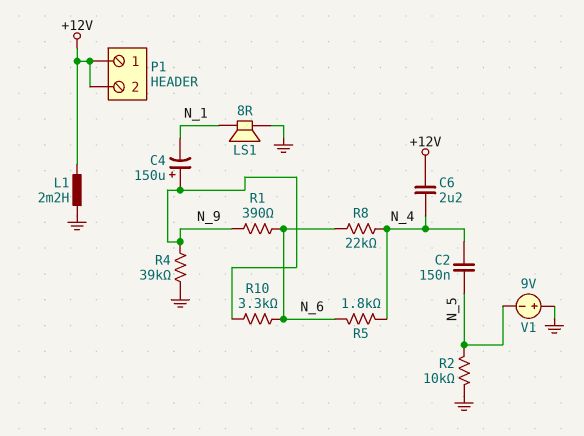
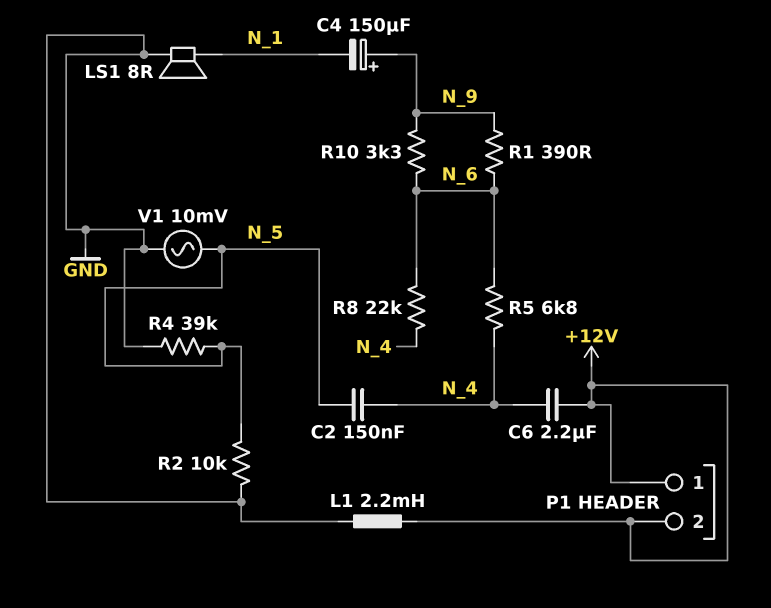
R4: 39k (GND, N_9) -> 39k (GND, N_5)
R5: 1.8k (N_4, N_6) -> 6.8k (N_4, N_6)
V1: 9V (plus GND, minus N_5) -> AC 10mV (GND, N_5)

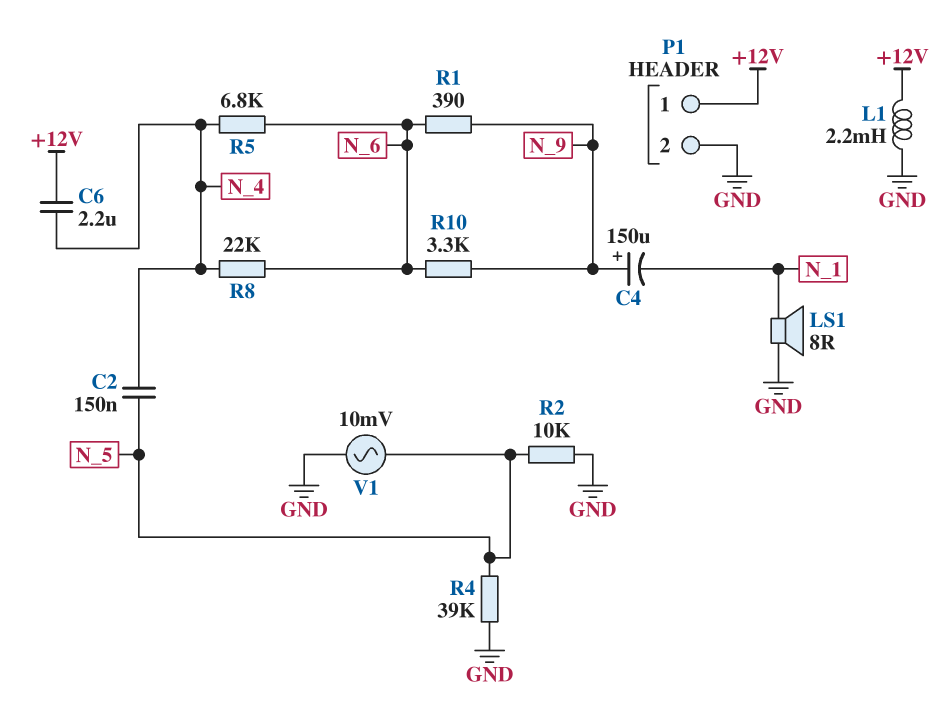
P1 pin 2: +12V -> GND

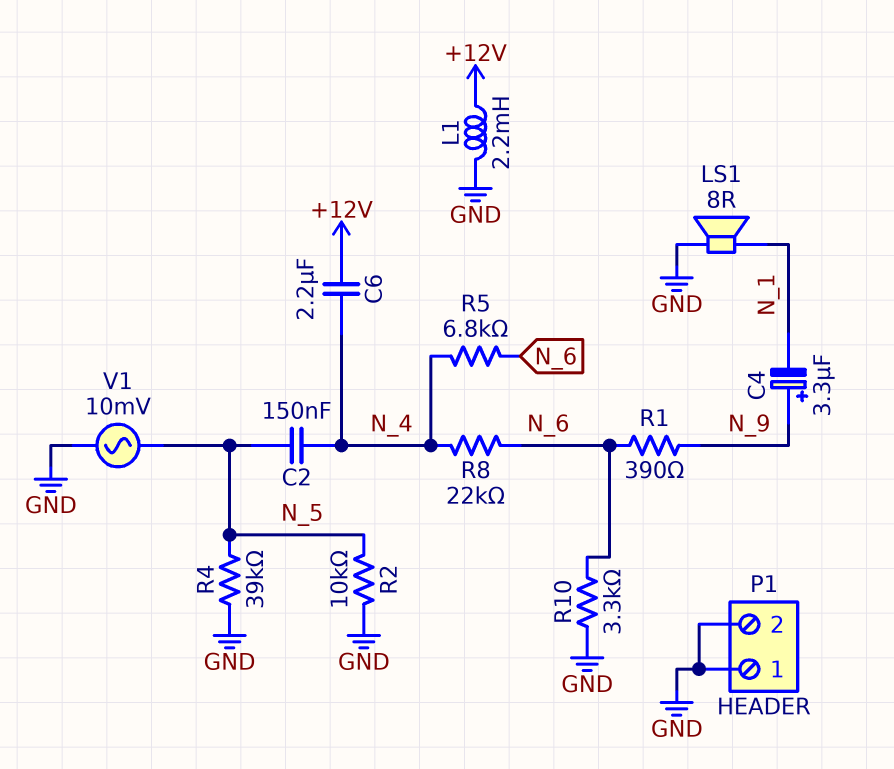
C4: 150uF (plus N_9, minus N_1) -> 3.3uF (plus N_9, minus N_1)
P1 pin 1: +12V -> GND
R10: 3.3k (N_6, N_9) -> 3.3k (GND, N_6)

